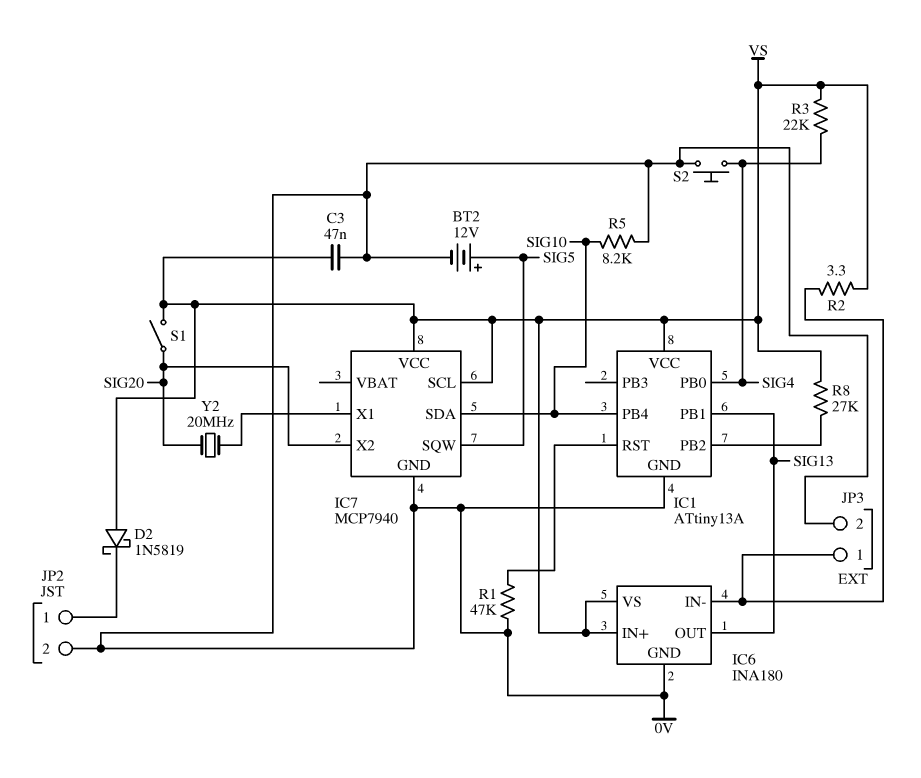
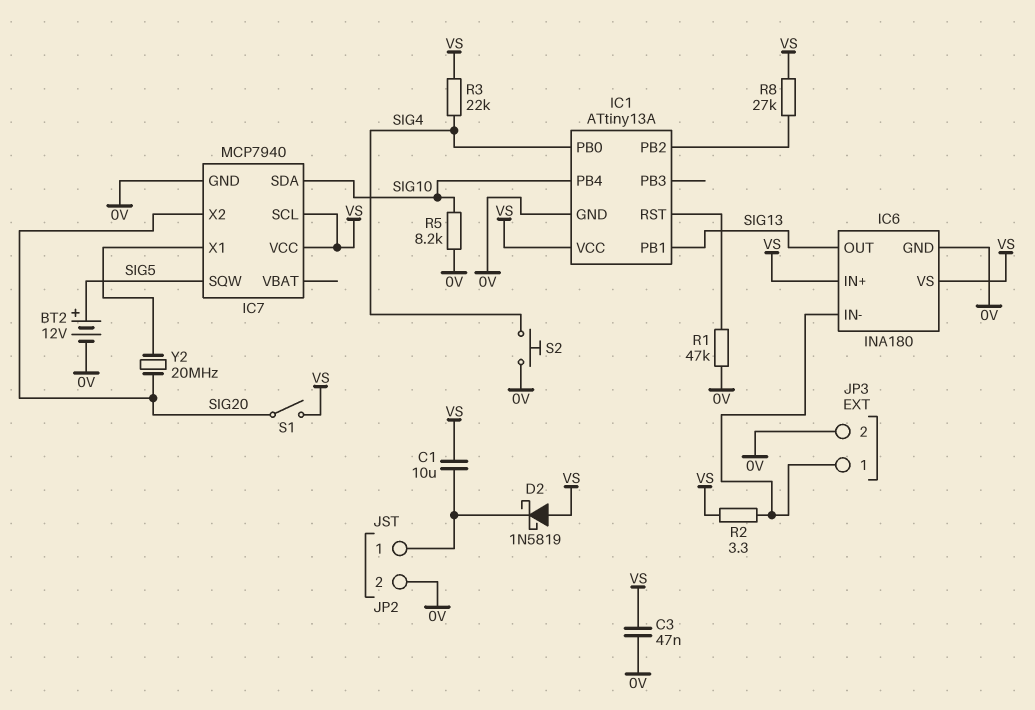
C1: none -> 10uF (JP2/1, VS)

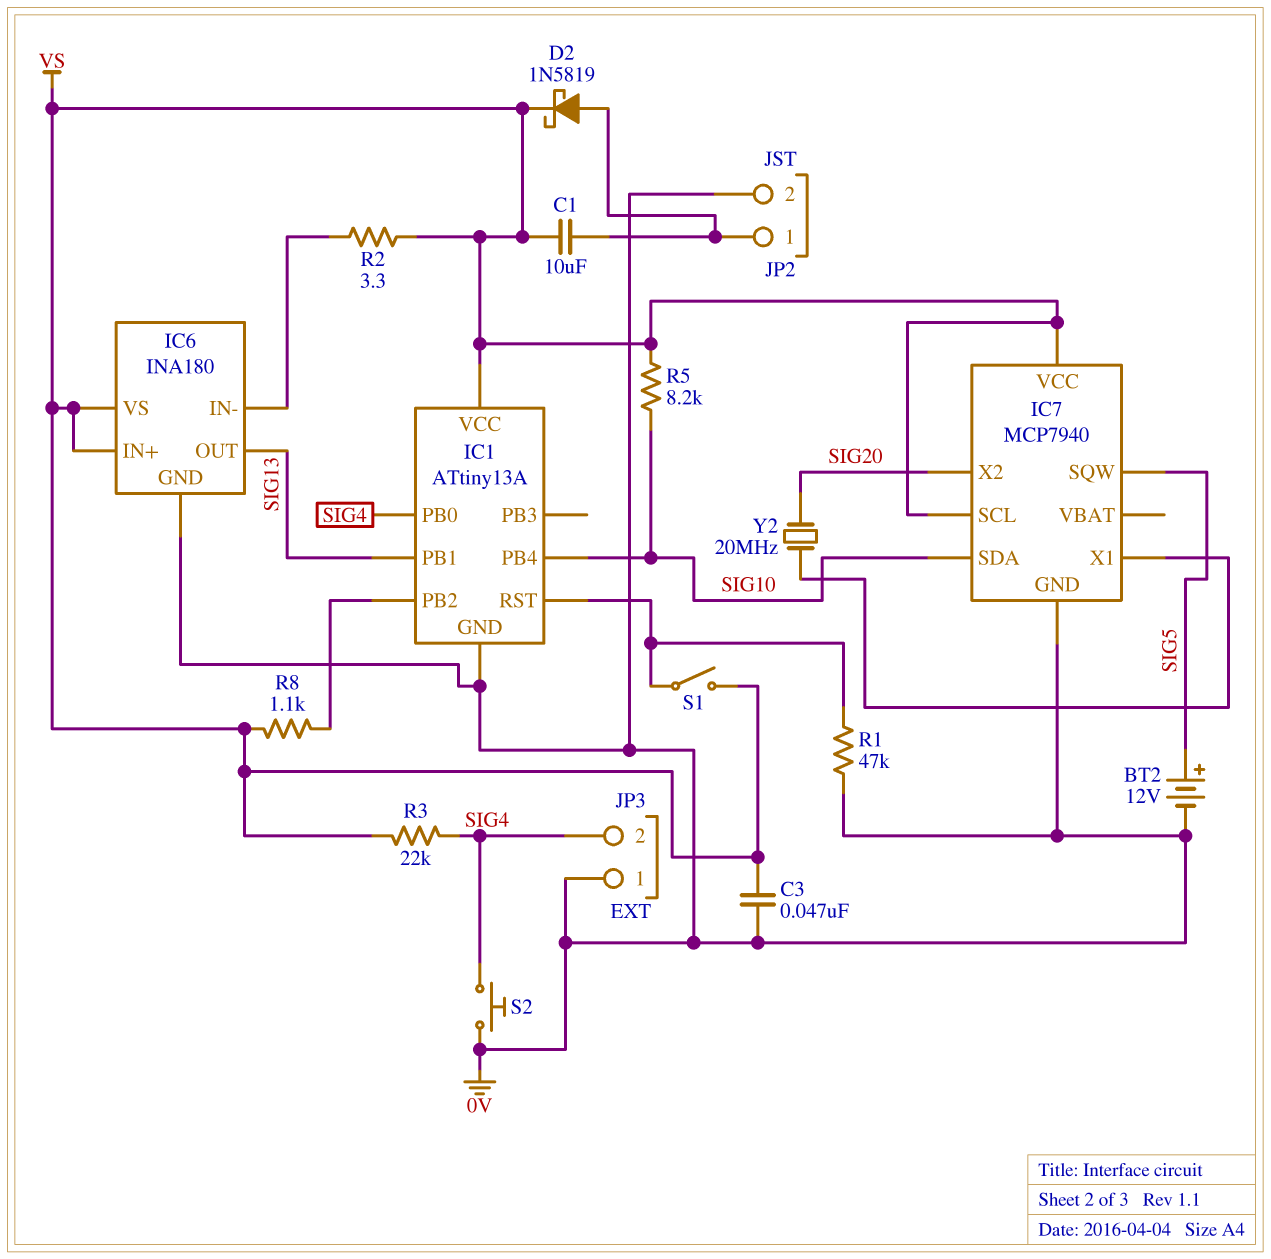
D2: schottky 1N5819 (A VS, K JP2/1) -> schottky 1N5819 (A JP2/1, K VS)
JP3 pin 1: IC6/IN- -> 0V
JP3 pin 2: 0V -> SIG4
R5: 8.2k (0V, SIG10) -> 8.2k (SIG10, VS)
R8: 27k (IC1/PB2, VS) -> 1.1k (IC1/PB2, VS)
S1: switch (SIG20, VS) -> switch (IC1/RST, VS)

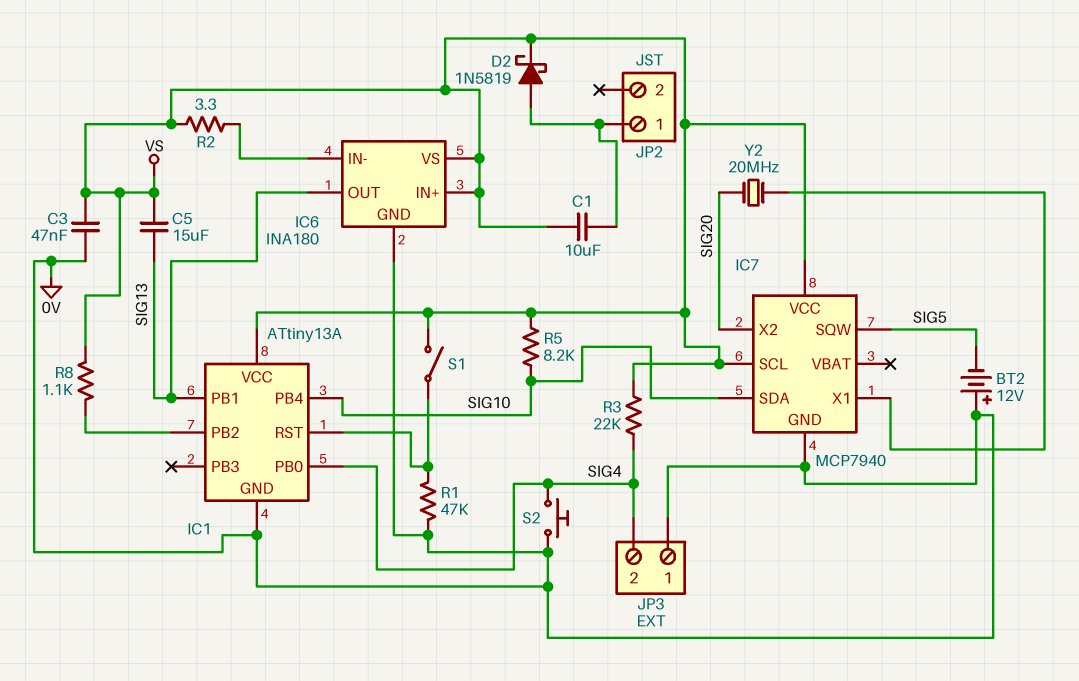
BT2: 12V (plus SIG5, minus 0V) -> 12V (plus 0V, minus SIG5)
C5: none -> 15uF (SIG13, VS)
JP2 pin 2: 0V -> none

